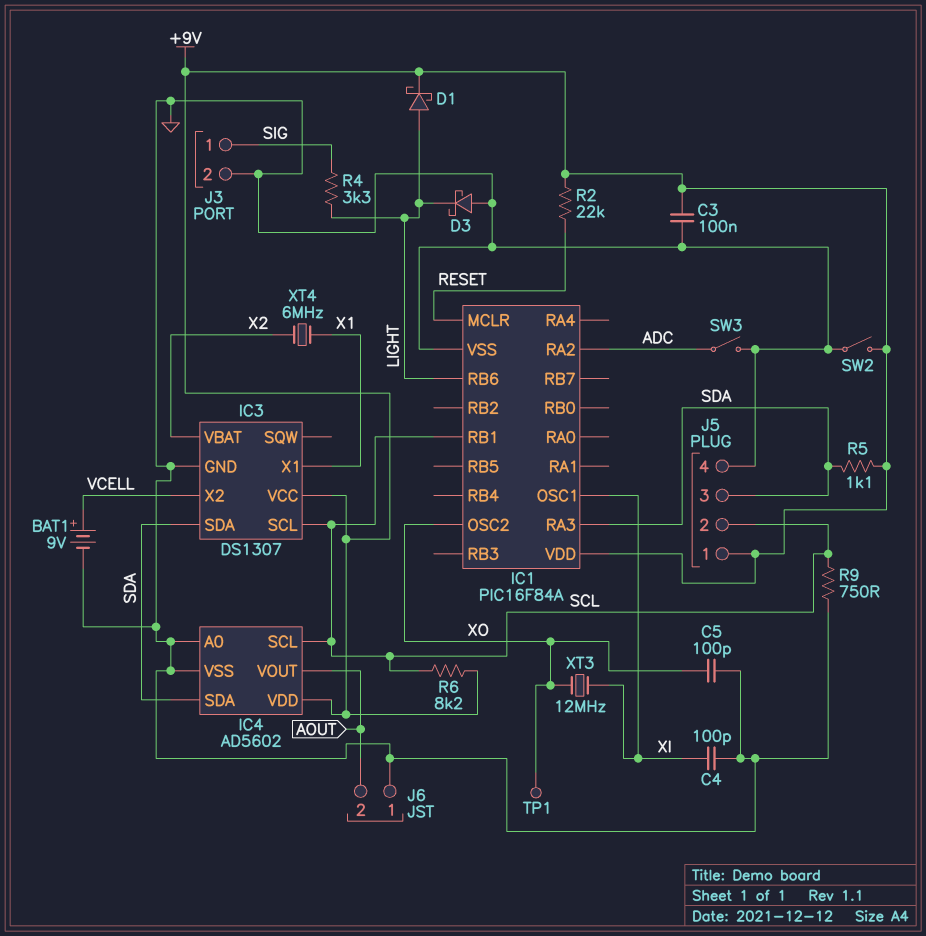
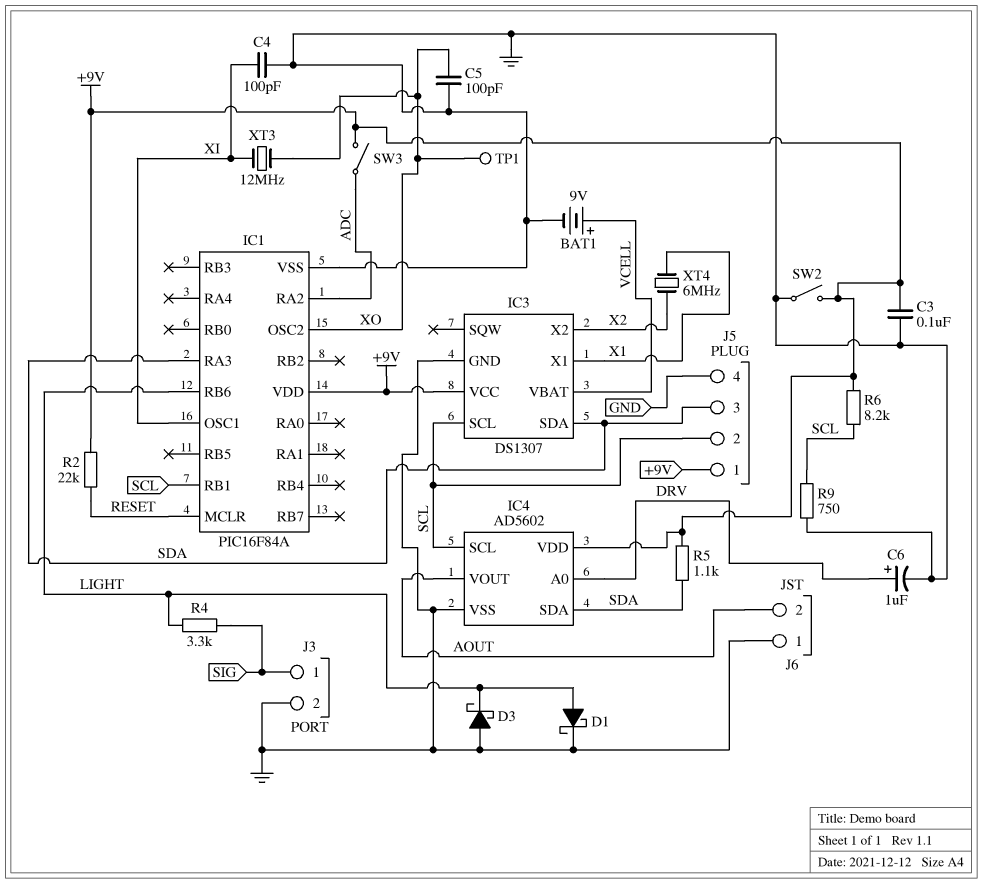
C6: none -> 1uF (plus DRV, minus GND)
D1: schottky (A LIGHT, K +9V) -> schottky (A LIGHT, K GND)
IC3 pin VBAT: X2 -> VCELL
IC3 pin X2: VCELL -> X2
IC4 pin A0: GND -> DRV
SW3: switch (ADC, GND) -> switch (+9V, ADC)

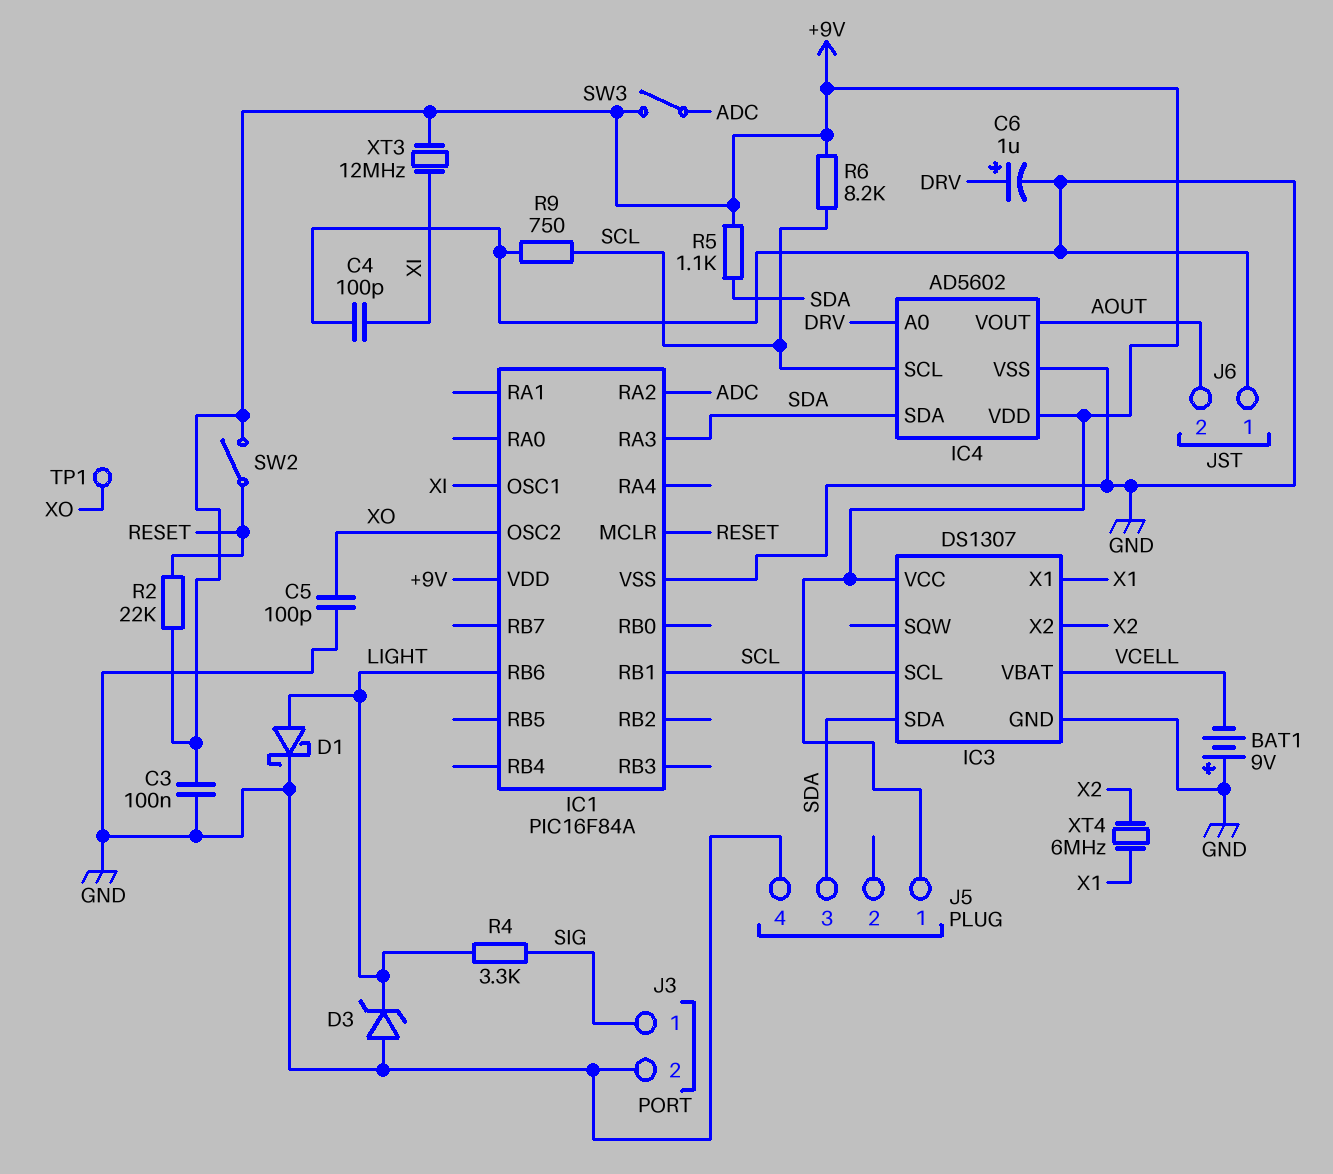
BAT1: 9V (plus VCELL, minus GND) -> 9V (plus GND, minus VCELL)
D3: schottky (A GND, K LIGHT) -> zener (A GND, K LIGHT)
J5 pin 2: SCL -> none
SW2: switch (+9V, GND) -> switch (+9V, RESET)
XT3: 12MHz (XI, XO) -> 12MHz (+9V, XI)

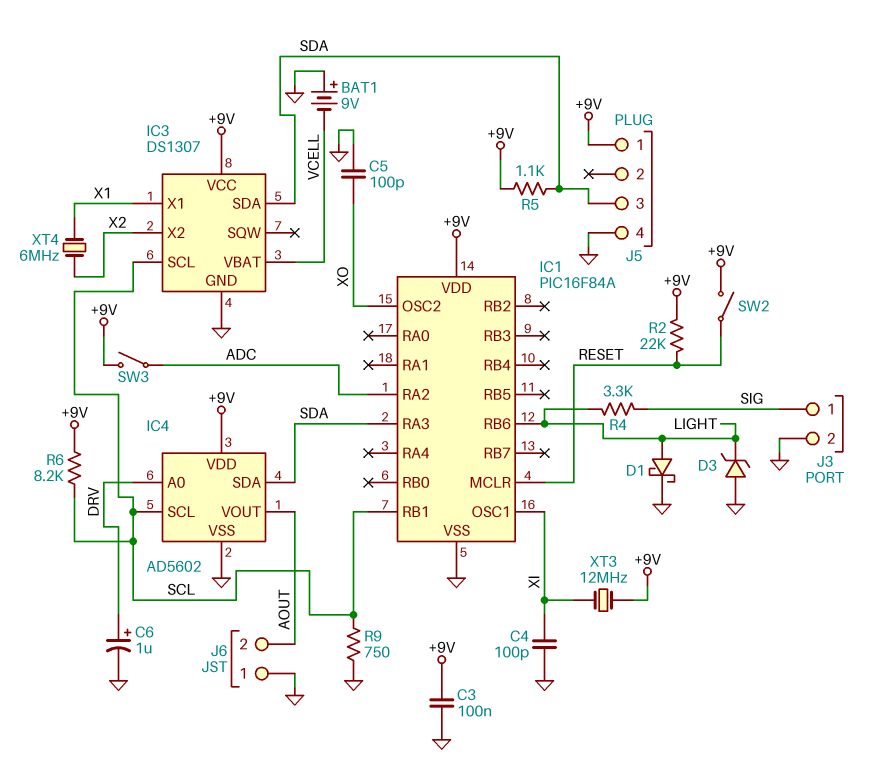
TP1: test point (XO) -> none

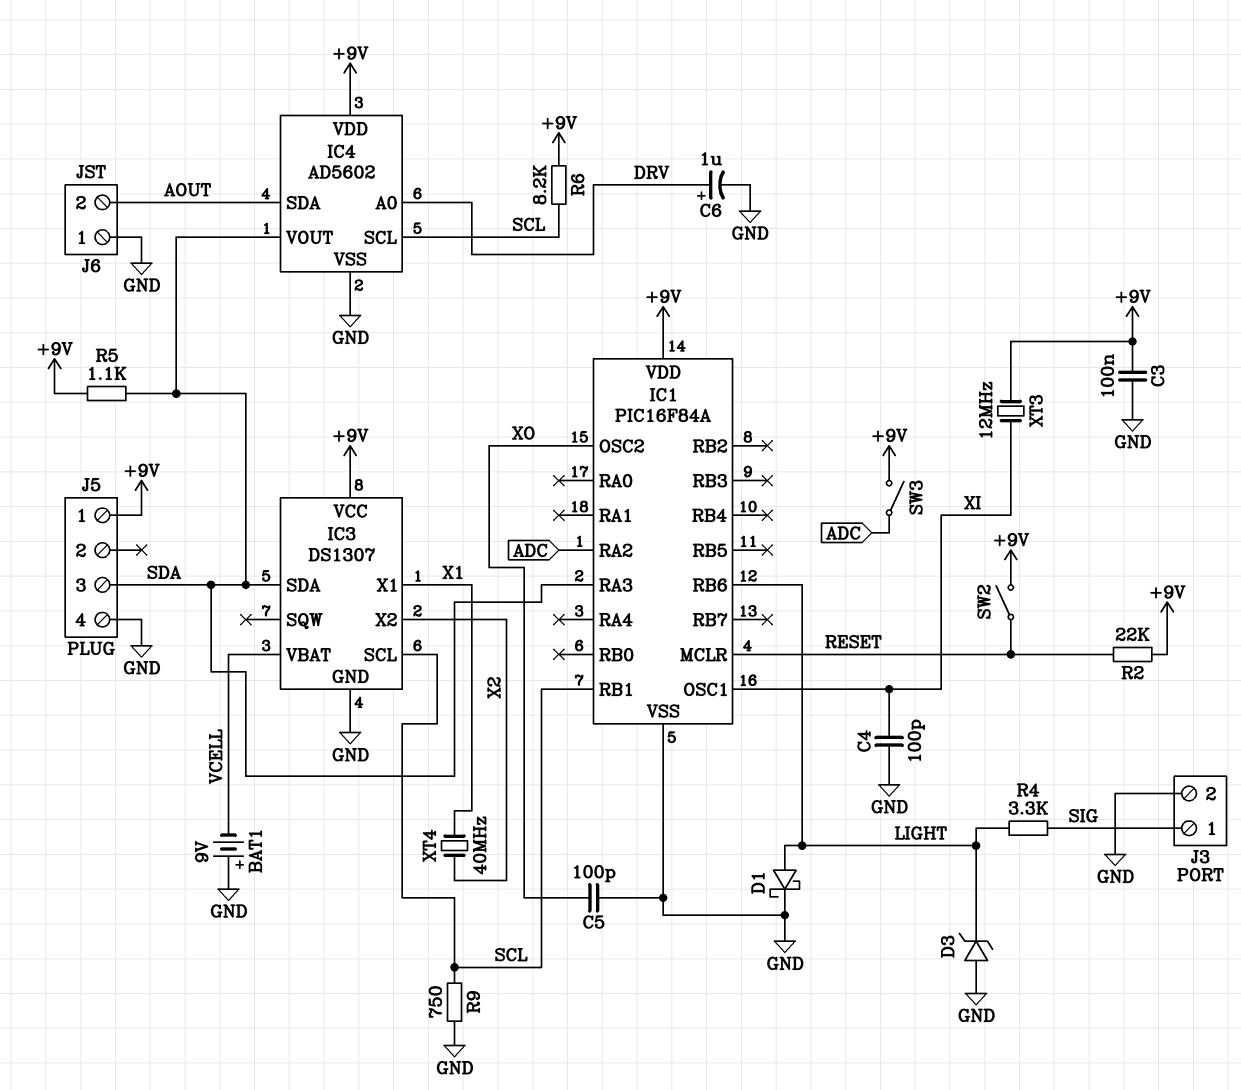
IC4 pin SDA: SDA -> AOUT
IC4 pin VOUT: AOUT -> SDA
XT4: 6MHz (X1, X2) -> 40MHz (X1, X2)

